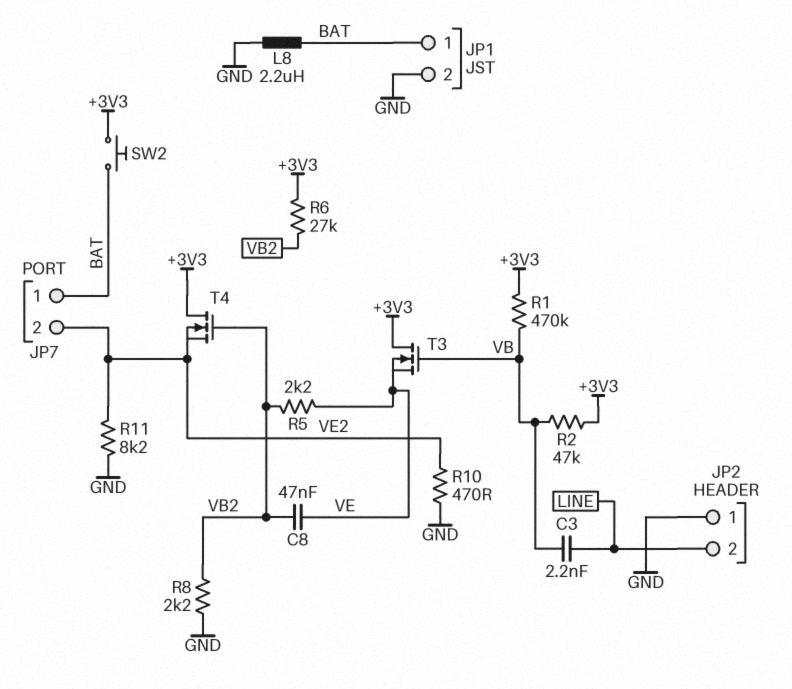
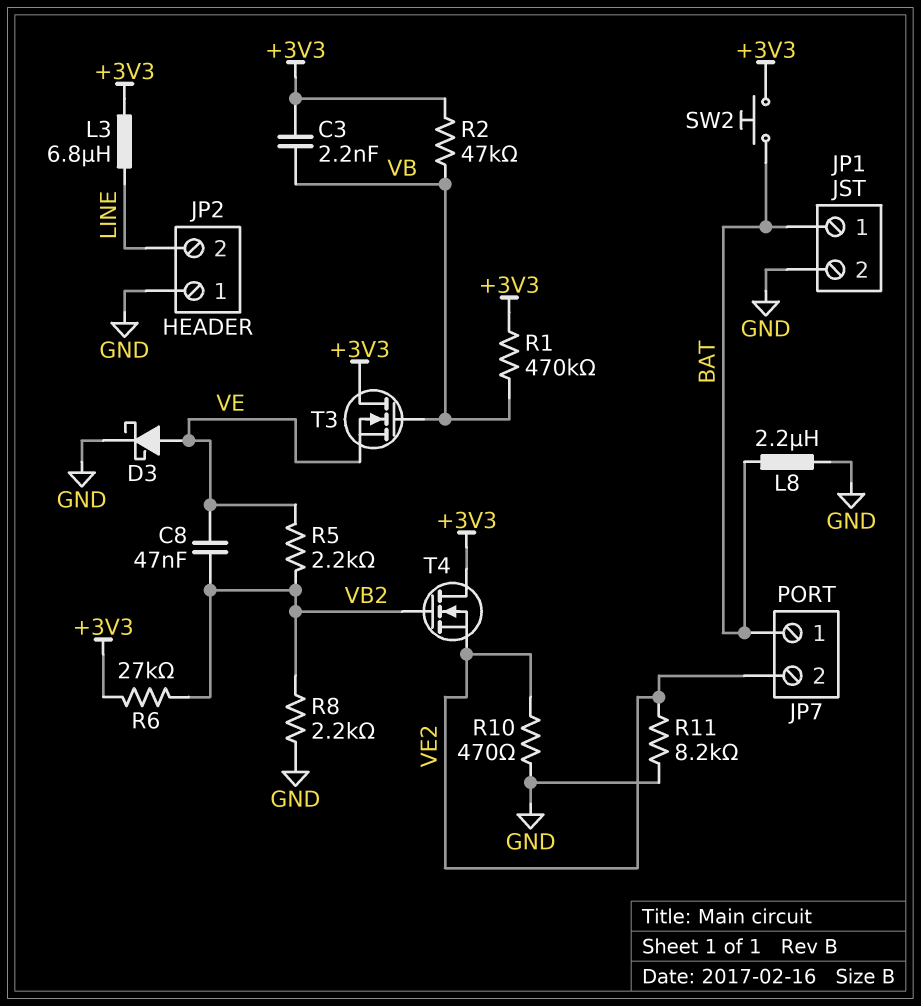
C3: 2.2nF (LINE, VB) -> 2.2nF (+3V3, VB)
D3: none -> schottky (A VE, K GND)
L3: none -> 6.8uH (+3V3, LINE)

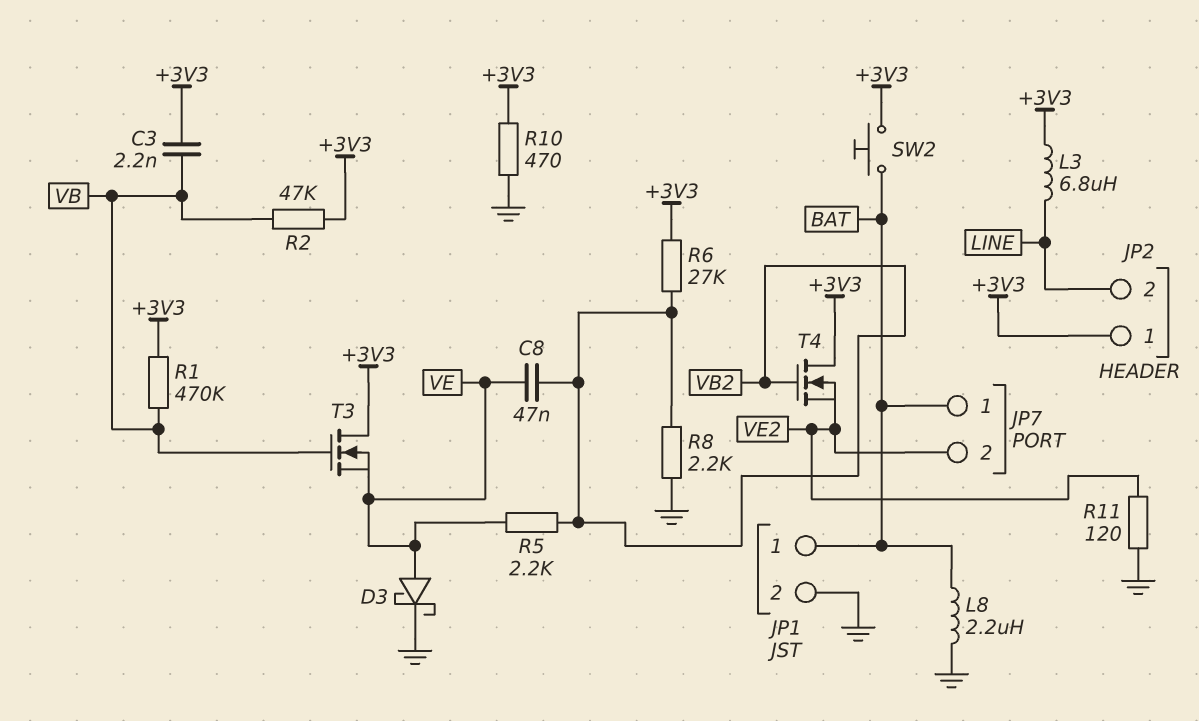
JP2 pin 1: GND -> +3V3
R10: 470 (GND, VE2) -> 470 (+3V3, GND)
R11: 8.2k (GND, VE2) -> 120 (GND, VE2)

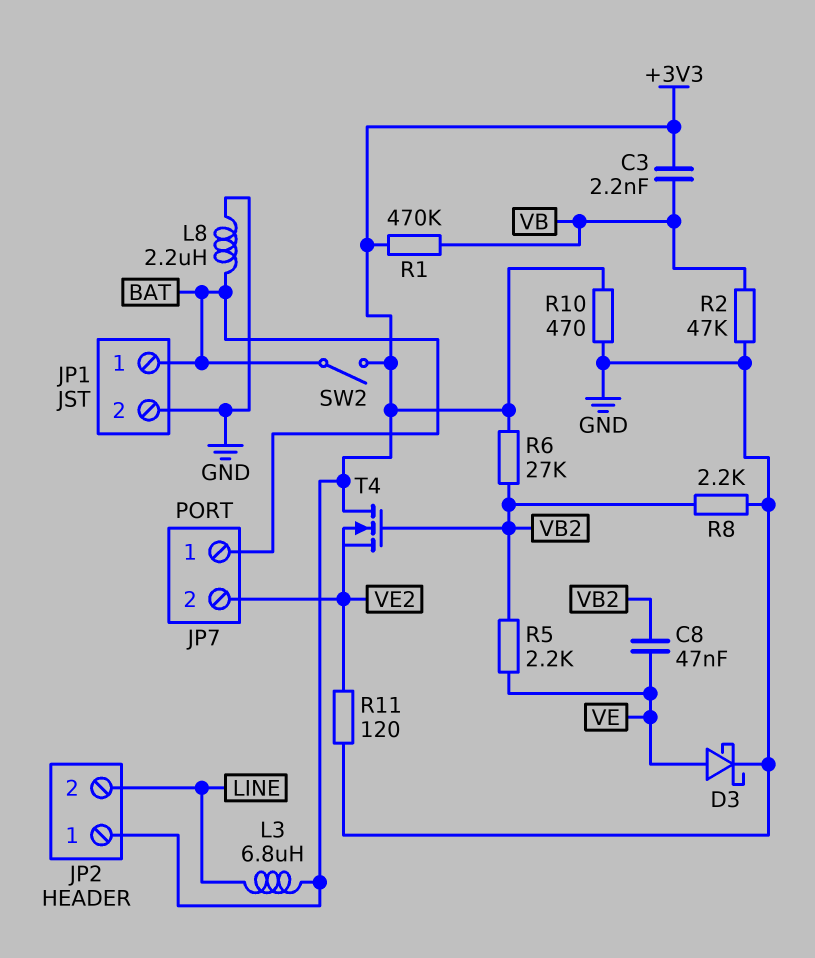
R2: 47k (+3V3, VB) -> 47k (GND, VB)
SW2: button (+3V3, BAT) -> switch (+3V3, BAT)
T3: NMOS (G VB, D +3V3, S VE) -> none

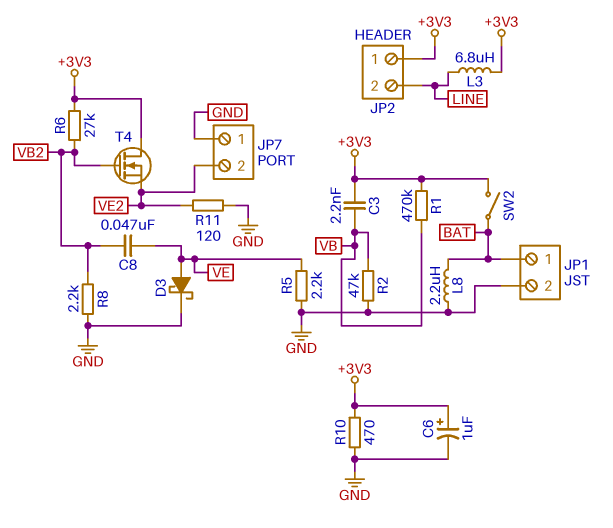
C6: none -> 1uF (plus +3V3, minus GND)
JP7 pin 1: BAT -> GND
R5: 2.2k (VB2, VE) -> 2.2k (GND, VE)

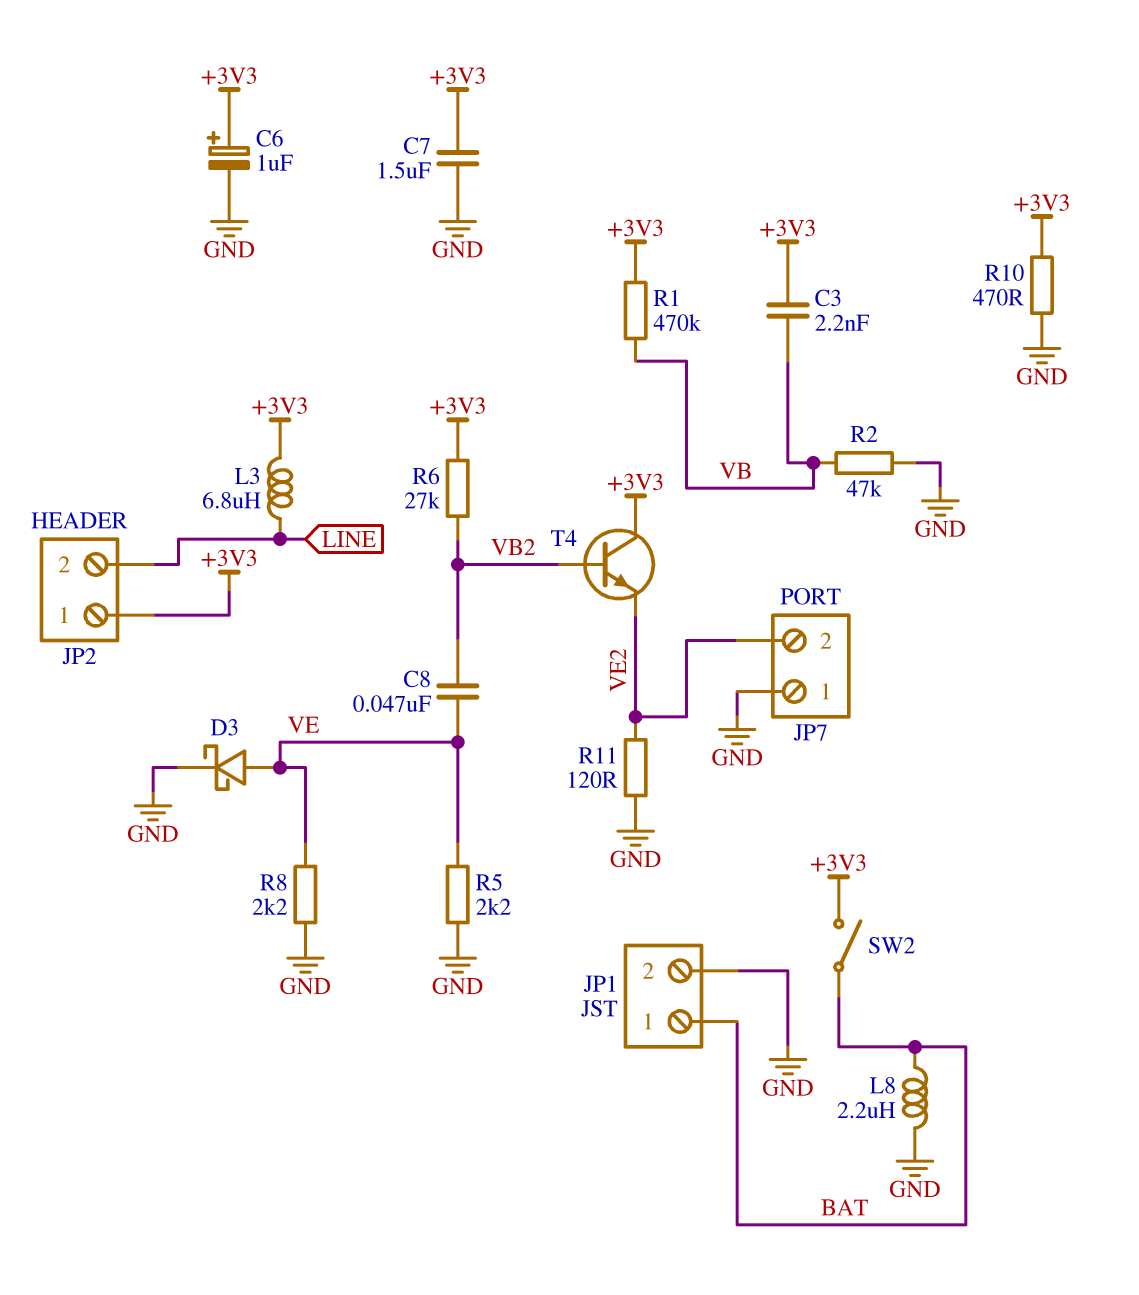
C7: none -> 1.5uF (+3V3, GND)
R8: 2.2k (GND, VB2) -> 2.2k (GND, VE)
T4: NMOS (G VB2, D +3V3, S VE2) -> NPN (B VB2, C +3V3, E VE2)

